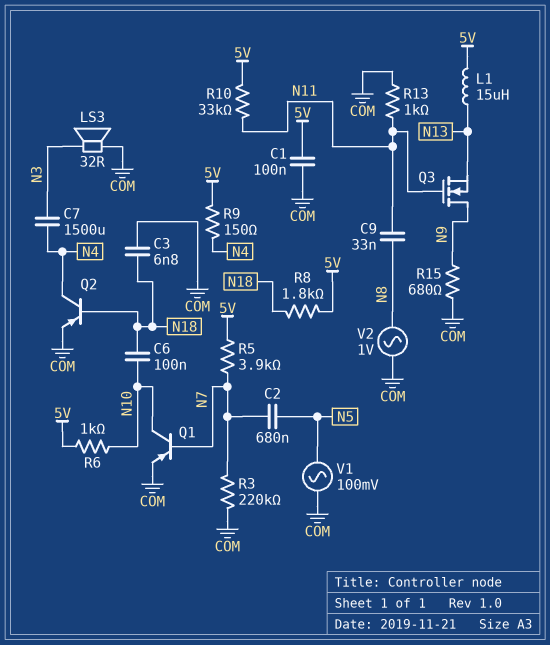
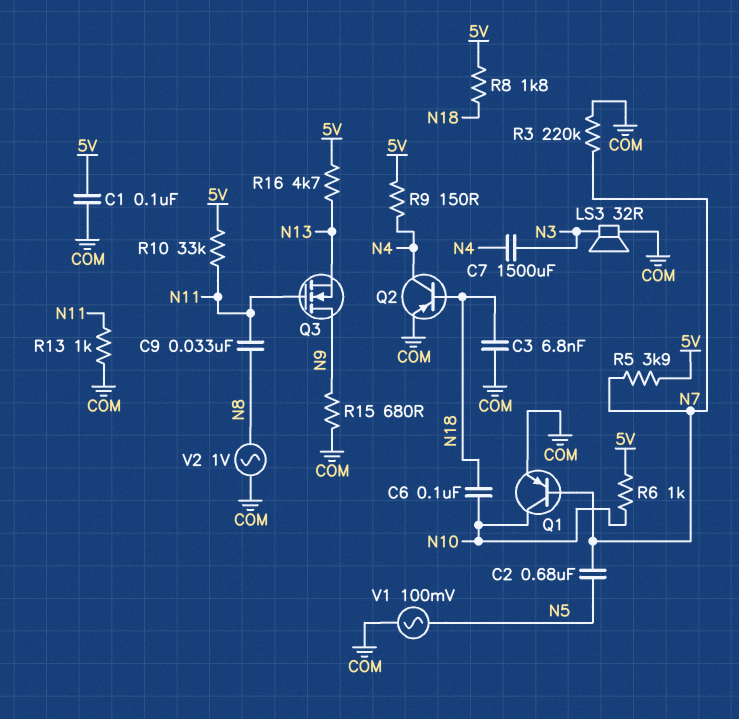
L1: 15uH (5V, N13) -> none
R16: none -> 4.7k (5V, N13)

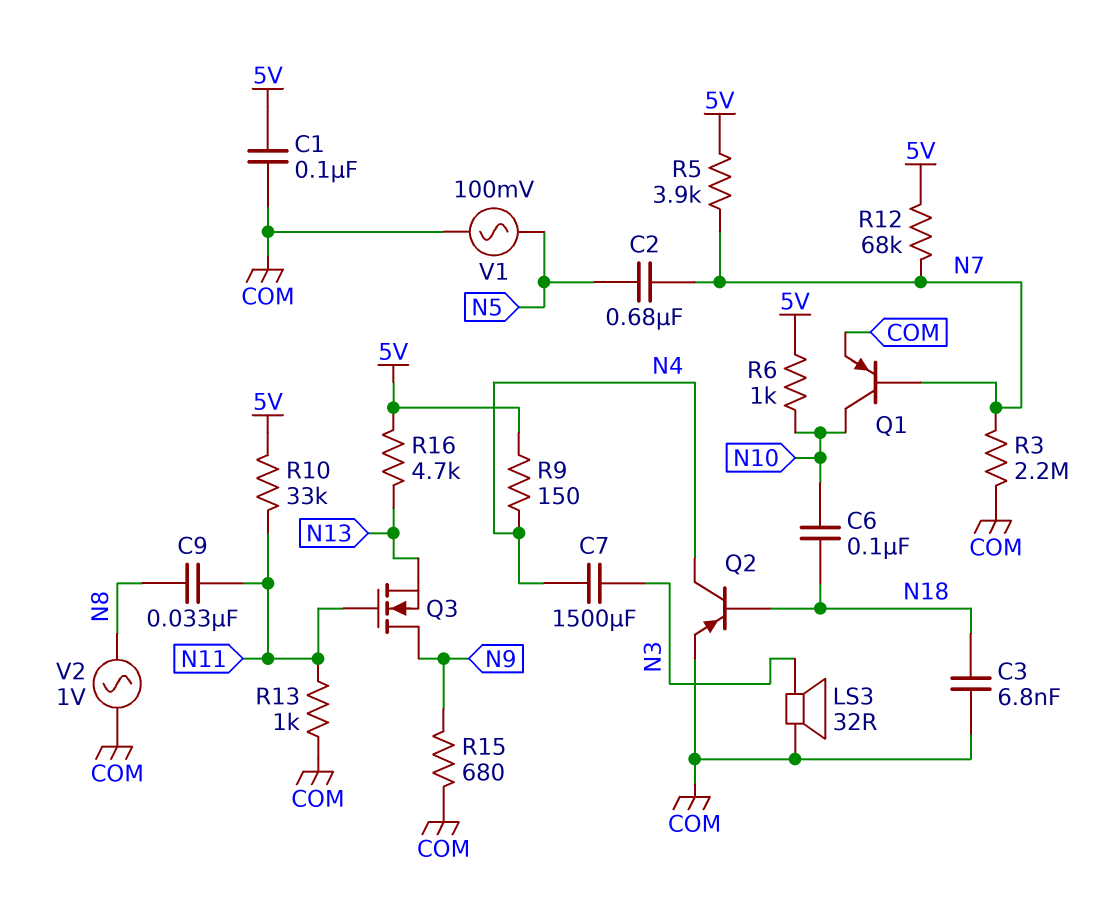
R3: 220k (COM, N7) -> 2.2M (COM, N7)
R8: 1.8k (5V, N18) -> none
R12: none -> 68k (5V, N7)

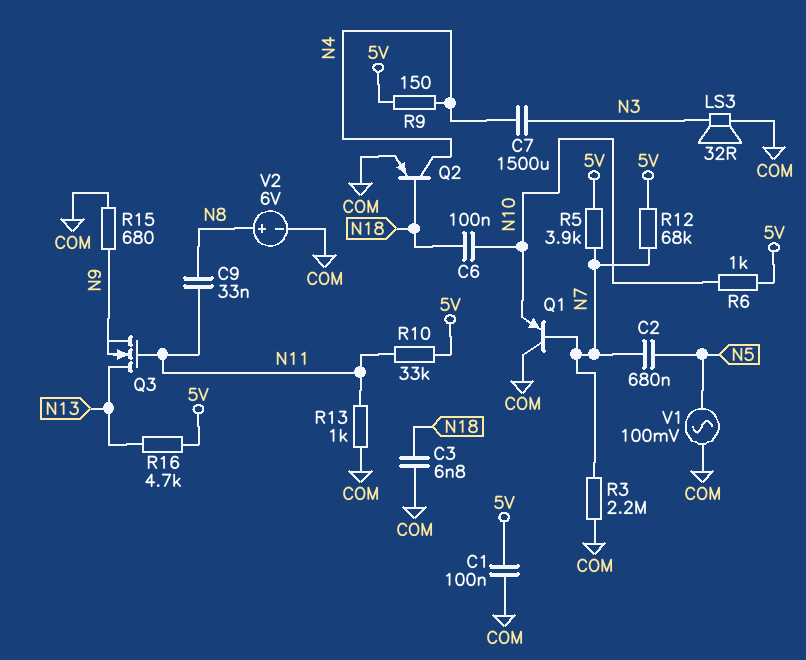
Q1: PNP (B N7, C N10, E COM) -> PNP (B N7, C COM, E N10)
Q3: NMOS (G N11, D N9, S N13) -> NMOS (G N11, D N13, S N9)
V2: AC 1V (COM, N8) -> 6V (plus N8, minus COM)

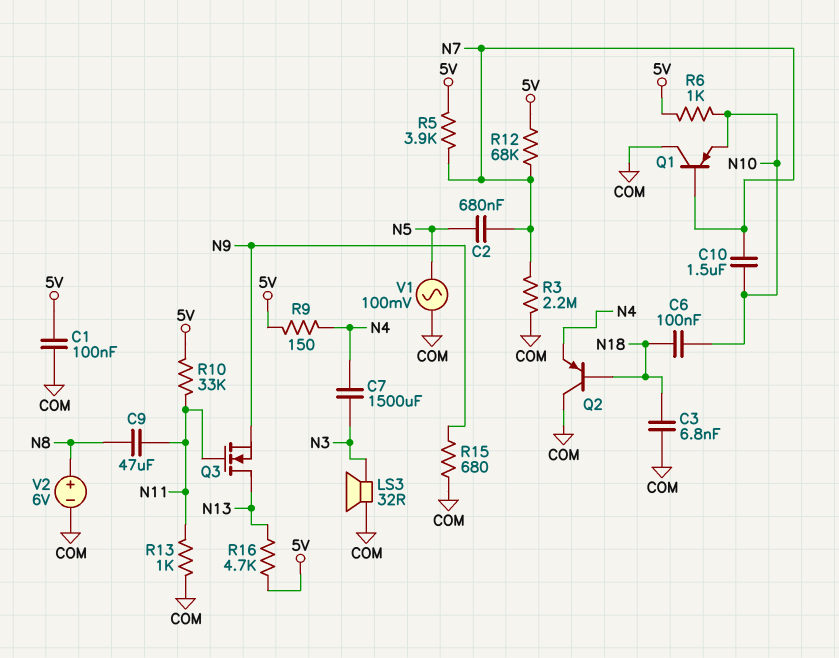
C9: 33nF (N8, N11) -> 47uF (N8, N11)
C10: none -> 1.5uF (N7, N10)
Q2: PNP (B N18, C N4, E COM) -> PNP (B N18, C COM, E N4)

